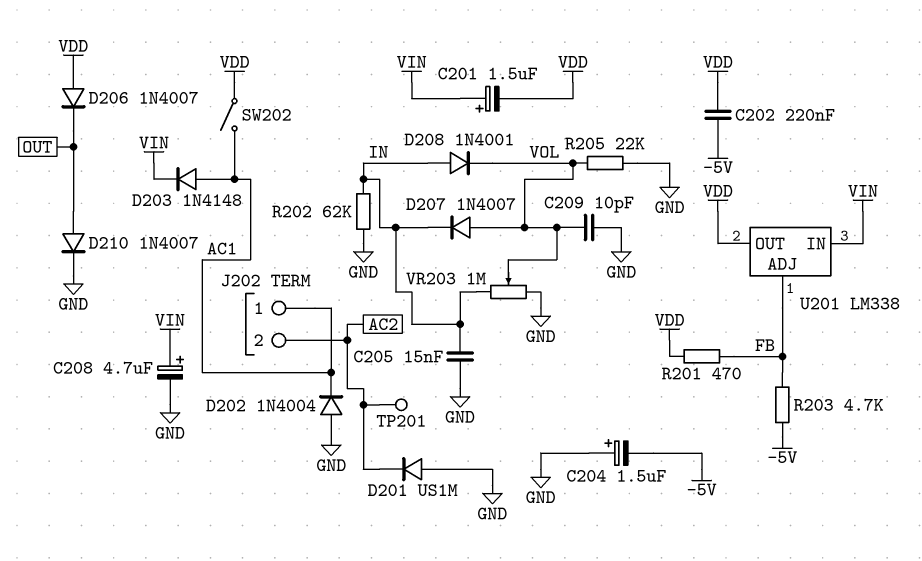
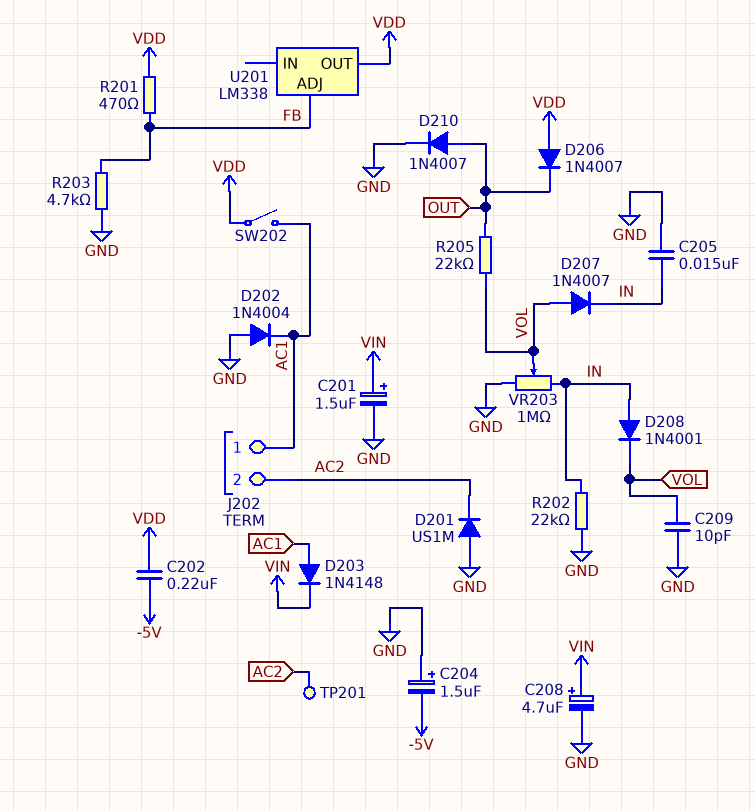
C201: 1.5uF (plus VIN, minus VDD) -> 1.5uF (plus VIN, minus GND)
R202: 62k (GND, IN) -> 22k (GND, IN)
R203: 4.7k (-5V, FB) -> 4.7k (FB, GND)
R205: 22k (GND, VOL) -> 22k (OUT, VOL)
U201 pin IN: VIN -> none

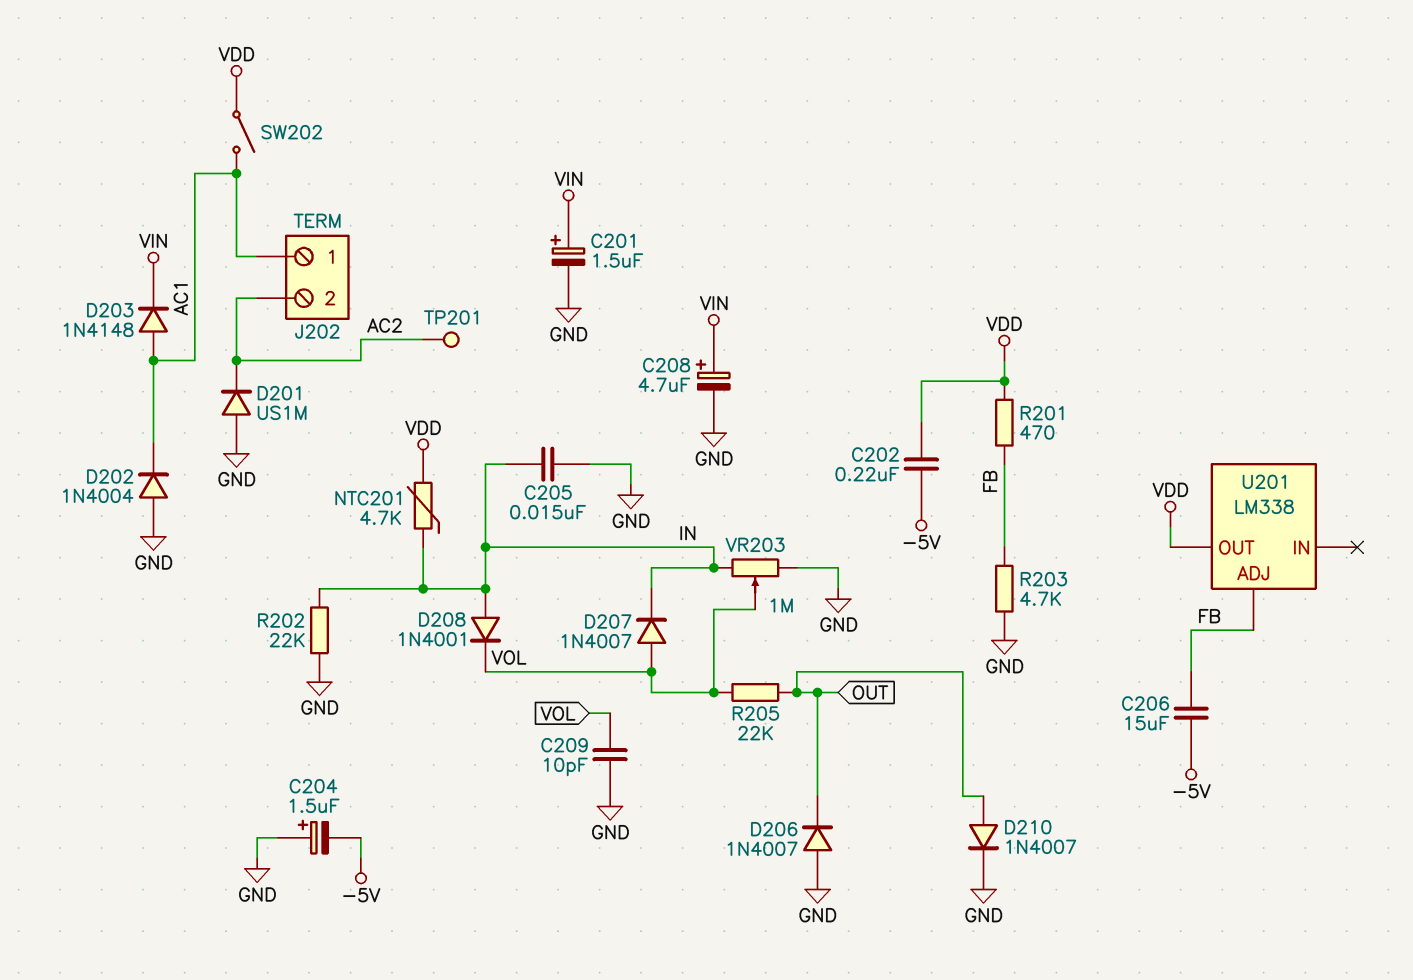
C206: none -> 15uF (-5V, FB)
D206: diode 1N4007 (A VDD, K OUT) -> diode 1N4007 (A GND, K OUT)
NTC201: none -> 4.7k (IN, VDD)

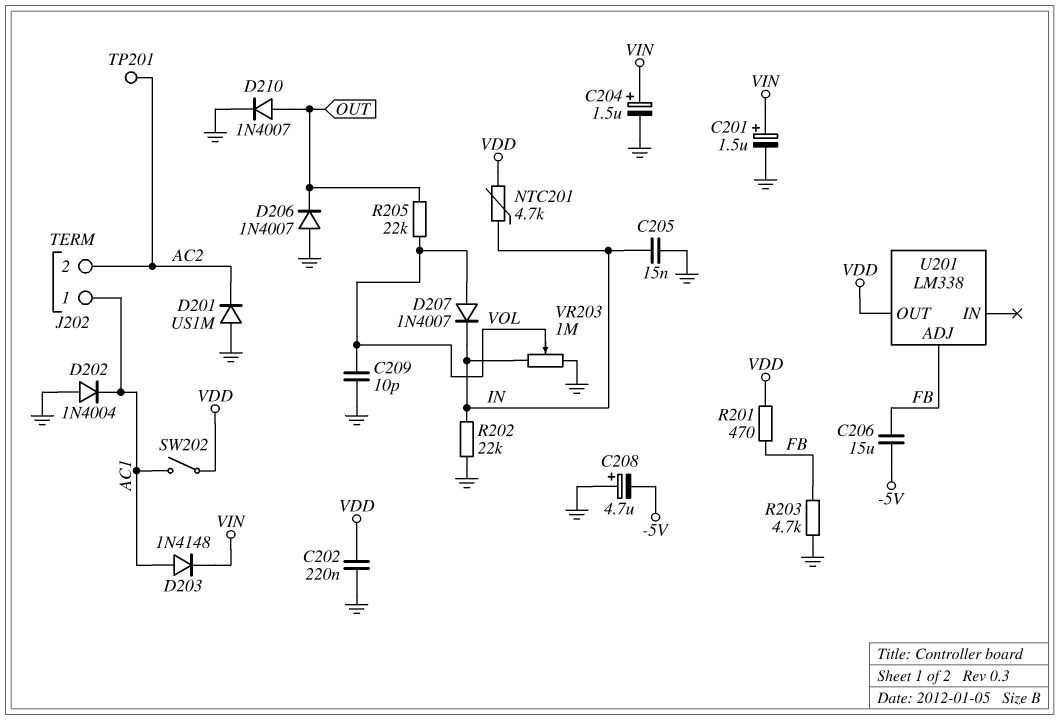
C202: 220nF (-5V, VDD) -> 220nF (GND, VDD)
C204: 1.5uF (plus GND, minus -5V) -> 1.5uF (plus VIN, minus GND)
C208: 4.7uF (plus VIN, minus GND) -> 4.7uF (plus GND, minus -5V)
D208: diode 1N4001 (A IN, K VOL) -> none

